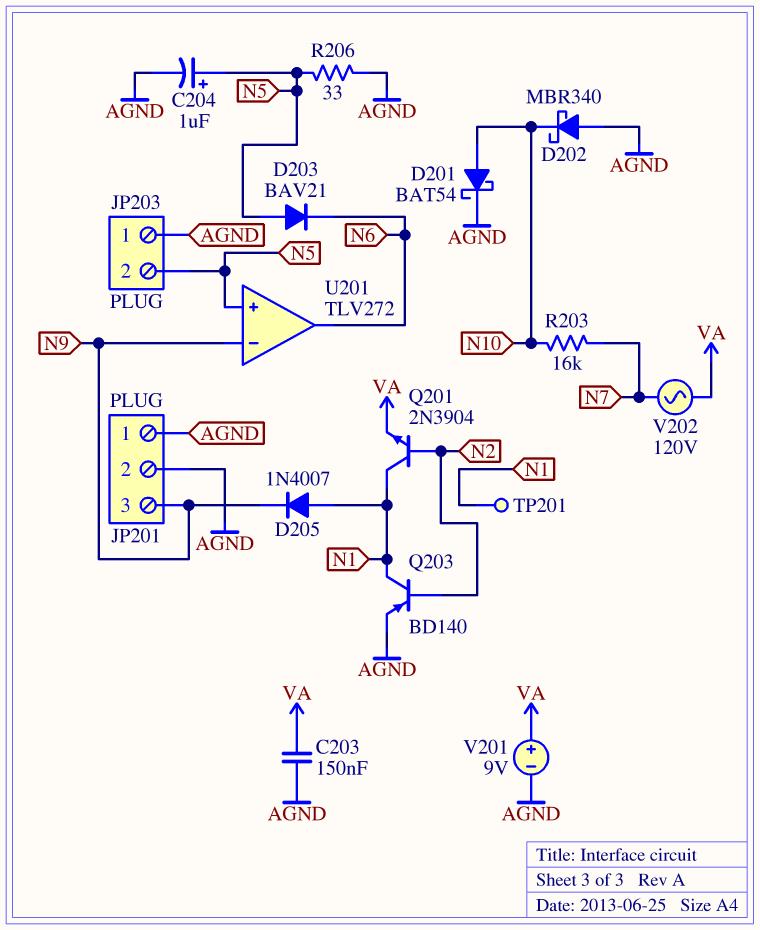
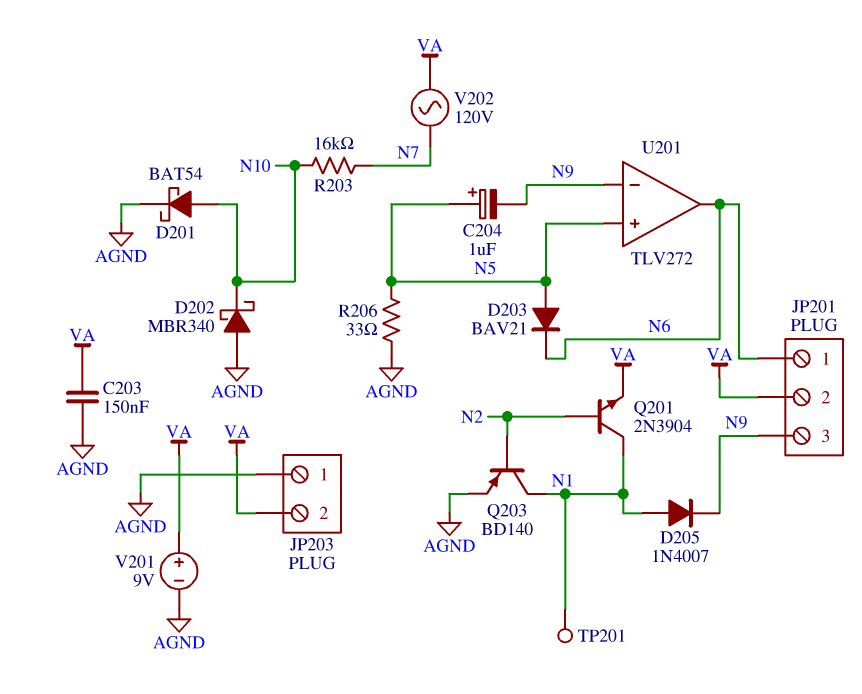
C204: 1uF (plus N5, minus AGND) -> 1uF (plus N5, minus N9)
JP201 pin 1: AGND -> N6
JP201 pin 2: AGND -> VA
JP203 pin 2: N5 -> VA

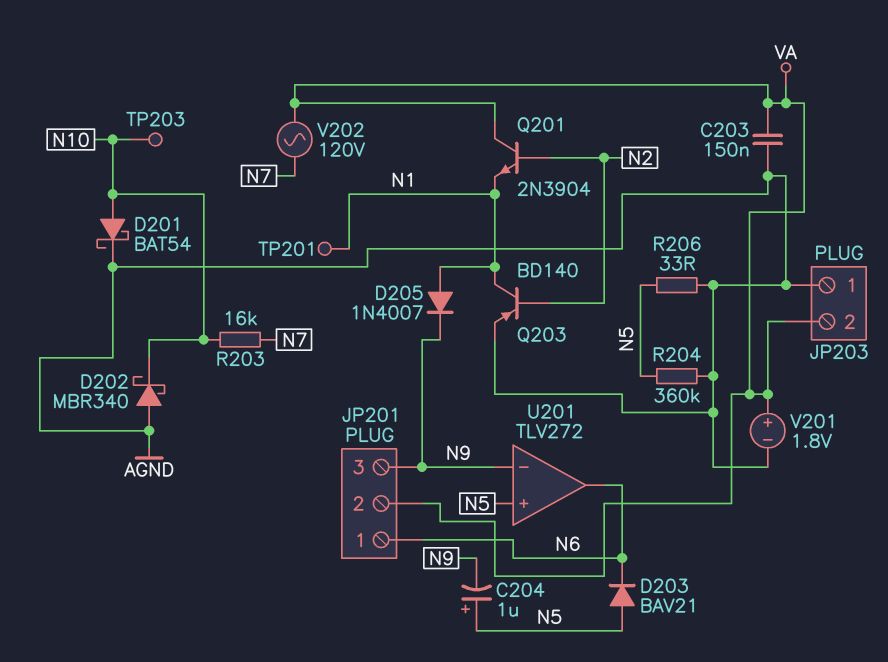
Q201: NPN 2N3904 (B N2, C N1, E VA) -> NPN 2N3904 (B N2, C VA, E N1)
R204: none -> 360k (AGND, N5)
TP203: none -> test point (N10)
V201: 9V (plus VA, minus AGND) -> 1.8V (plus VA, minus AGND)

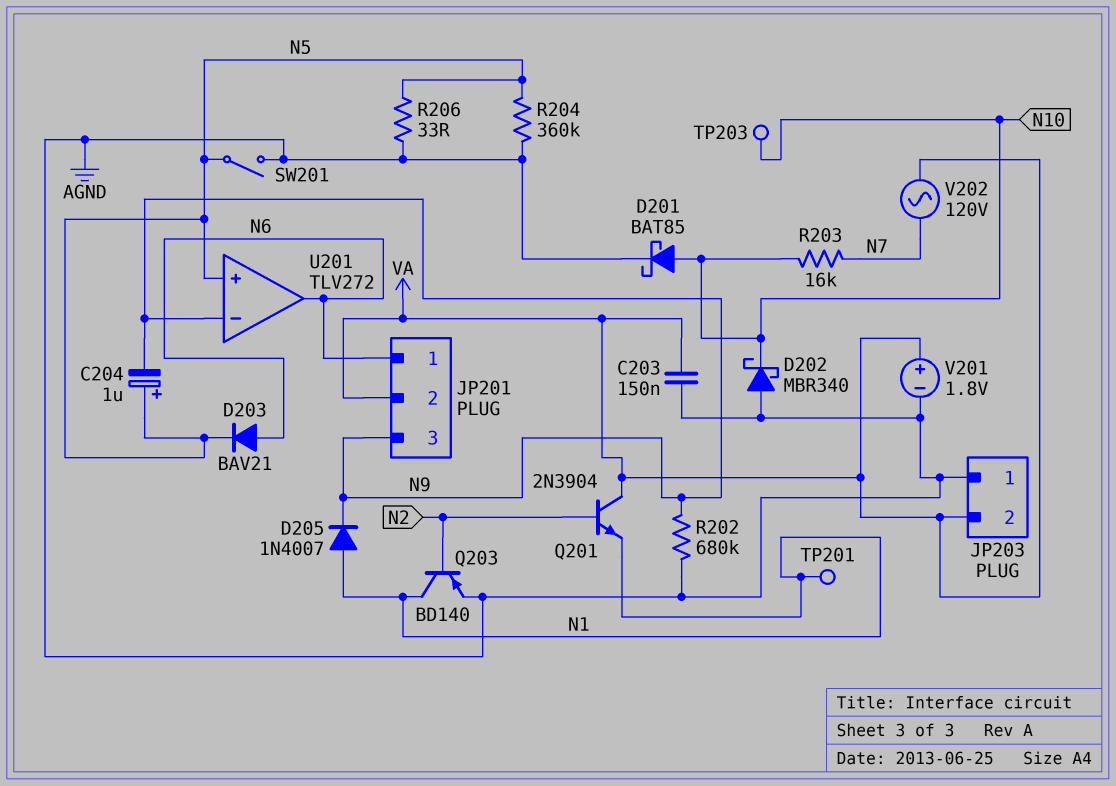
D201: schottky BAT54 (A N10, K AGND) -> schottky BAT85 (A N10, K AGND)
D203: diode BAV21 (A N5, K N6) -> diode BAV21 (A N6, K N5)
R202: none -> 680k (AGND, N9)
SW201: none -> switch (AGND, N5)

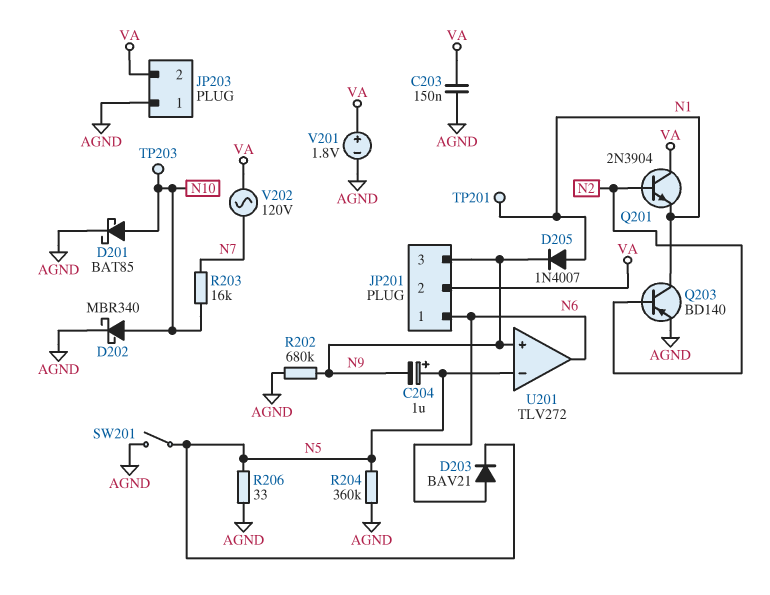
D202: schottky MBR340 (A AGND, K N10) -> schottky MBR340 (A N10, K AGND)
U201 pin in+: N5 -> N9
U201 pin in-: N9 -> N5

